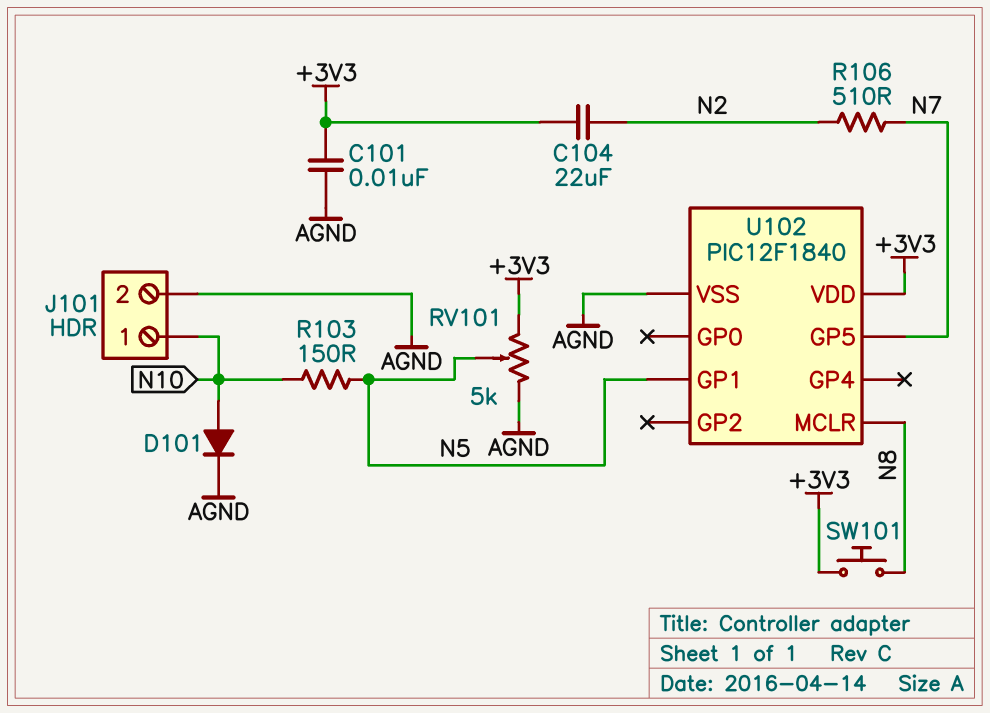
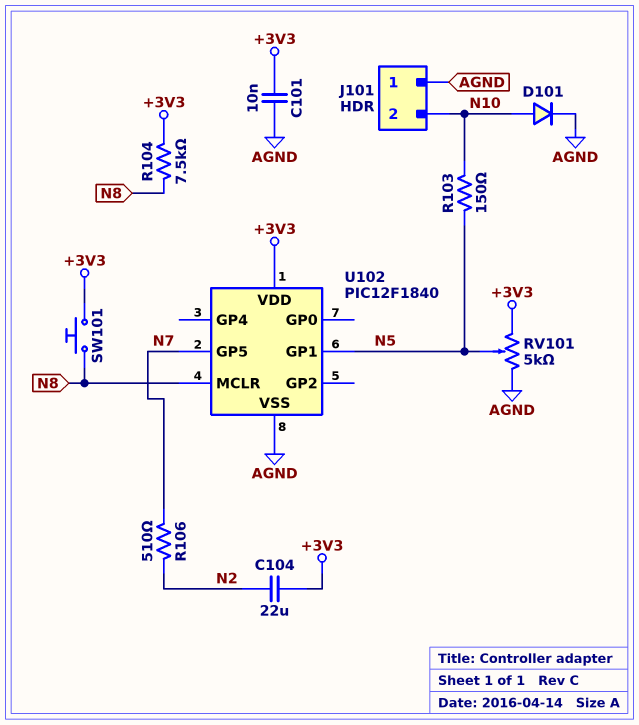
J101 pin 1: N10 -> AGND
J101 pin 2: AGND -> N10
R104: none -> 7.5k (+3V3, N8)

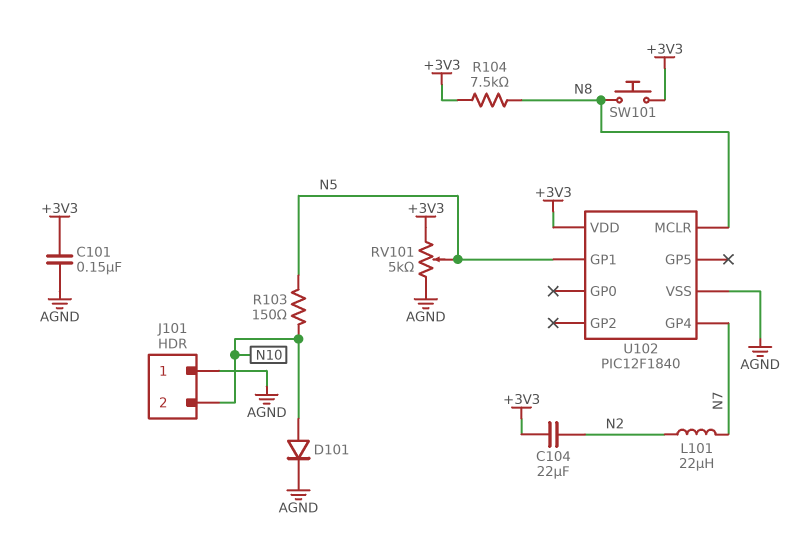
C101: 10nF (+3V3, AGND) -> 150nF (+3V3, AGND)
L101: none -> 22uH (N2, N7)
R106: 510 (N2, N7) -> none
U102 pin GP4: none -> N7
U102 pin GP5: N7 -> none

